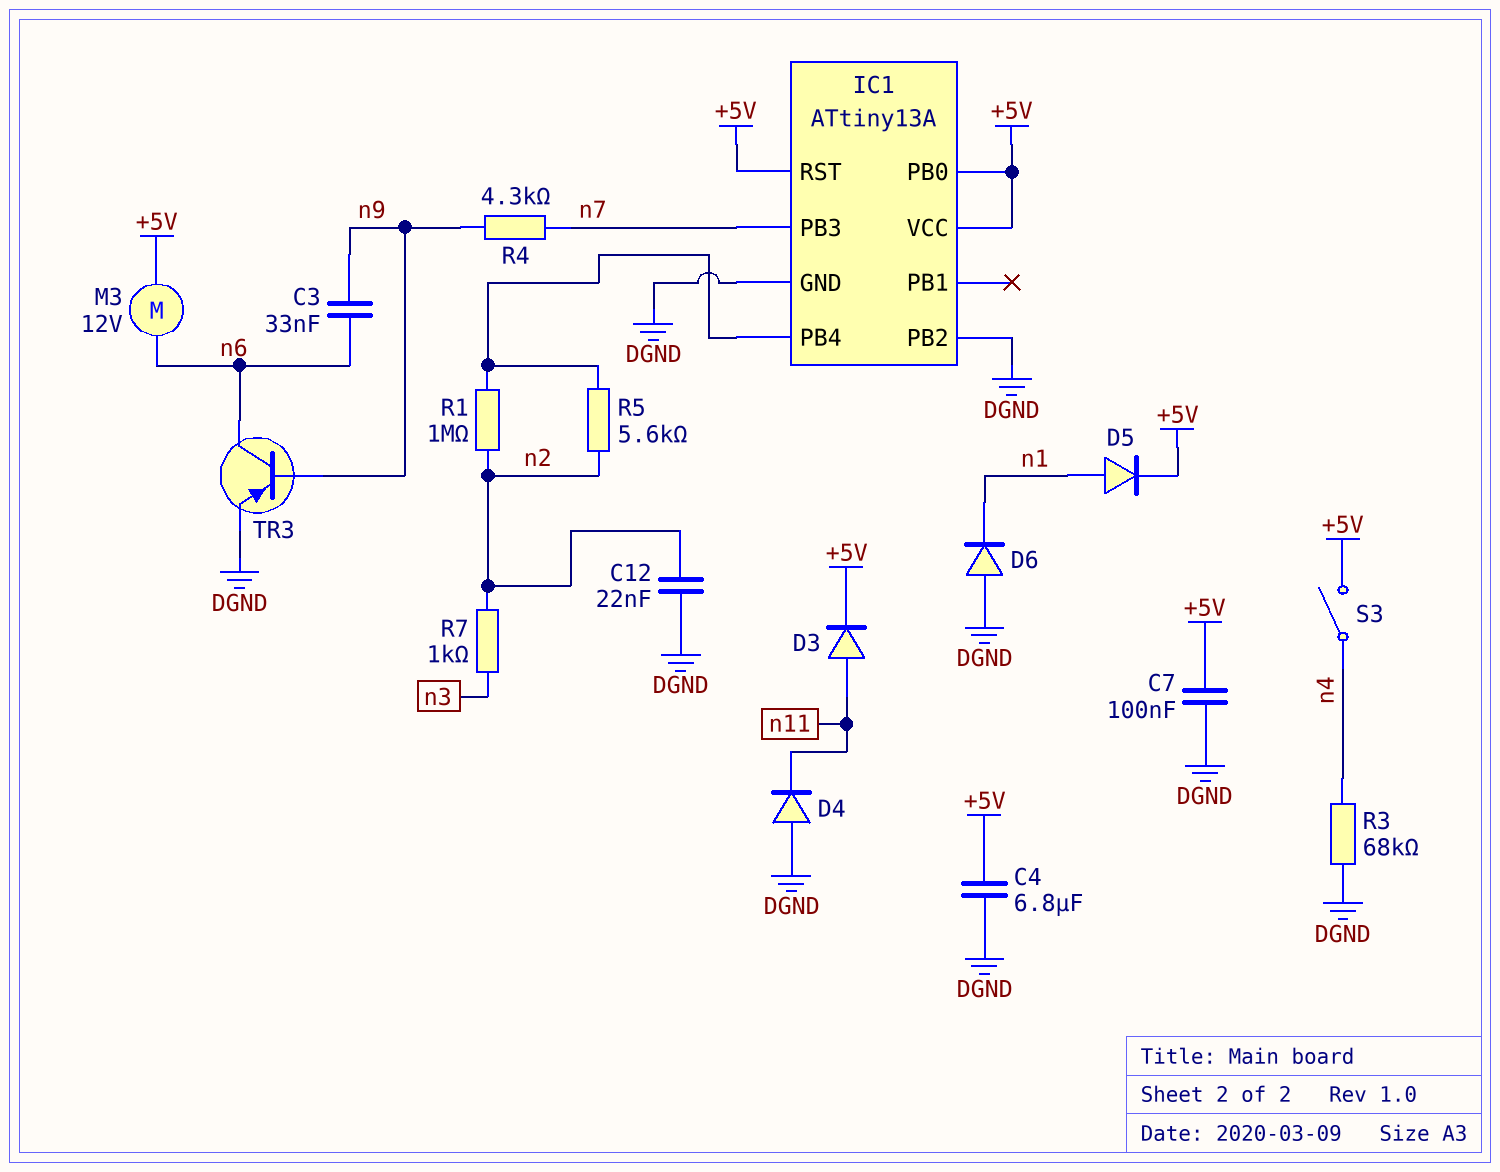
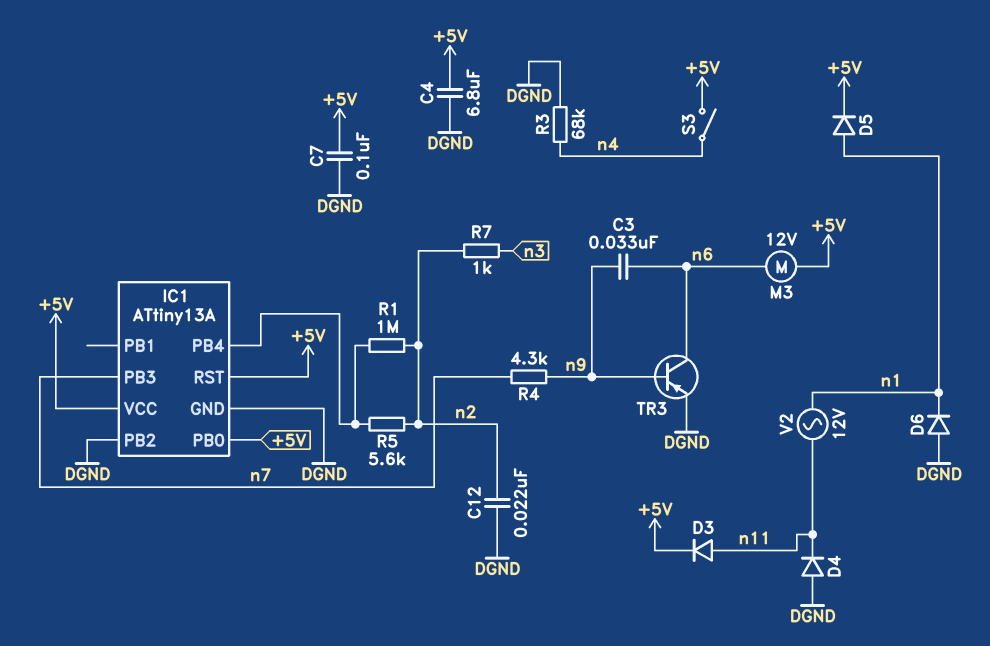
V2: none -> AC 12V (n1, n11)

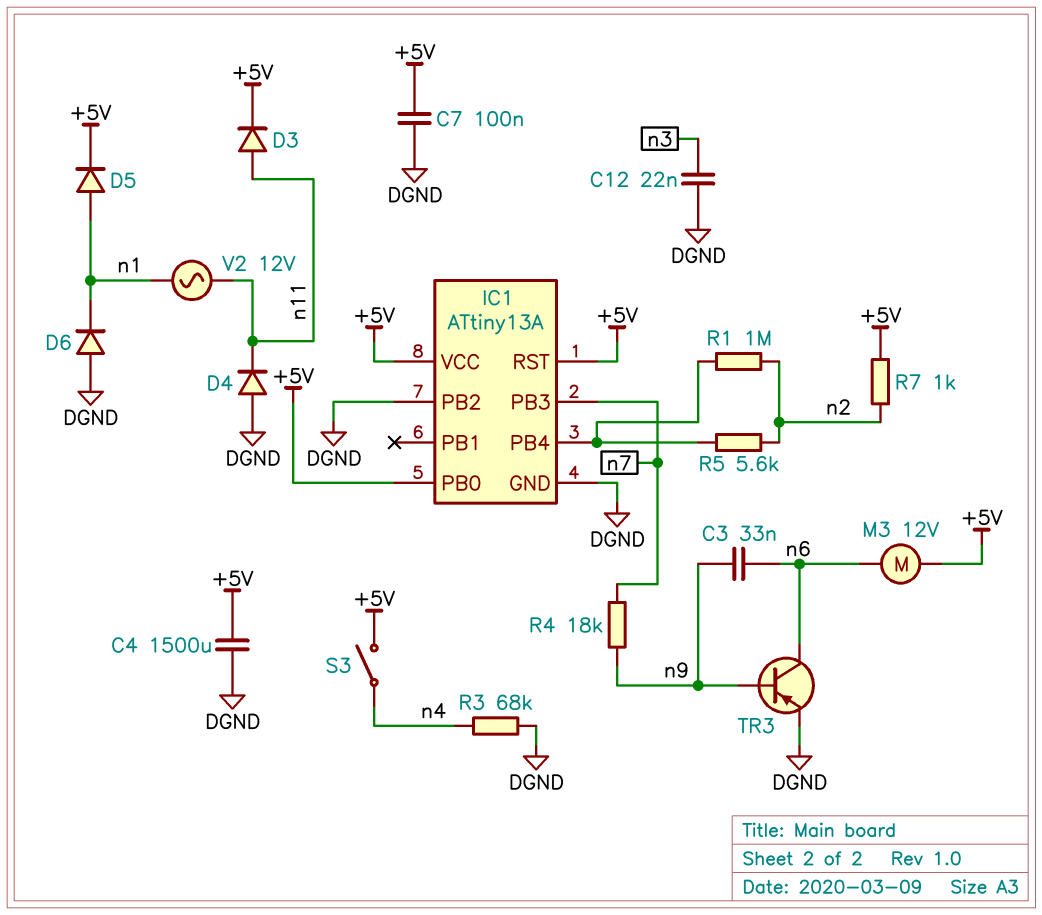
C4: 6.8uF (+5V, DGND) -> 1500uF (+5V, DGND)
C12: 22nF (DGND, n2) -> 22nF (DGND, n3)
R4: 4.3k (n7, n9) -> 18k (n7, n9)
R7: 1k (n2, n3) -> 1k (+5V, n2)

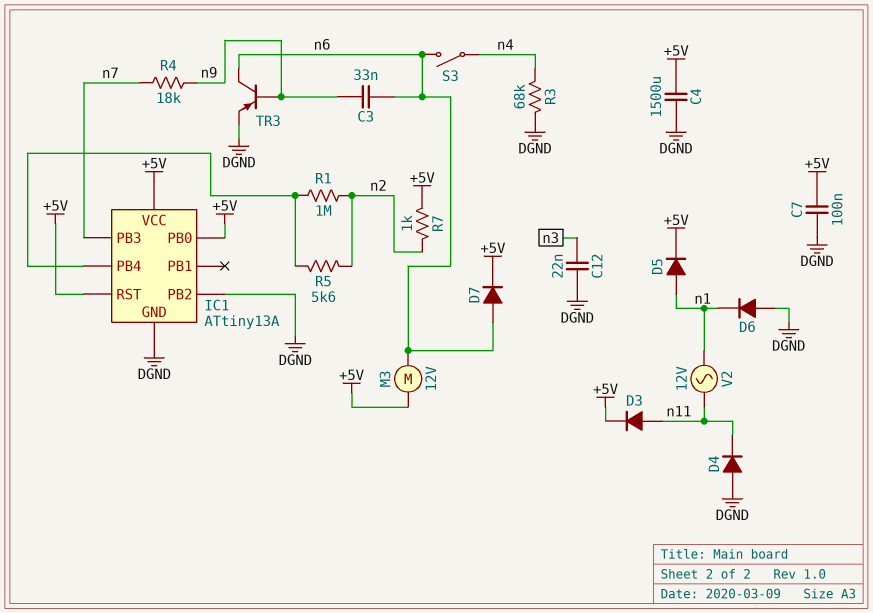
D7: none -> diode (A n6, K +5V)
S3: switch (+5V, n4) -> switch (n4, n6)

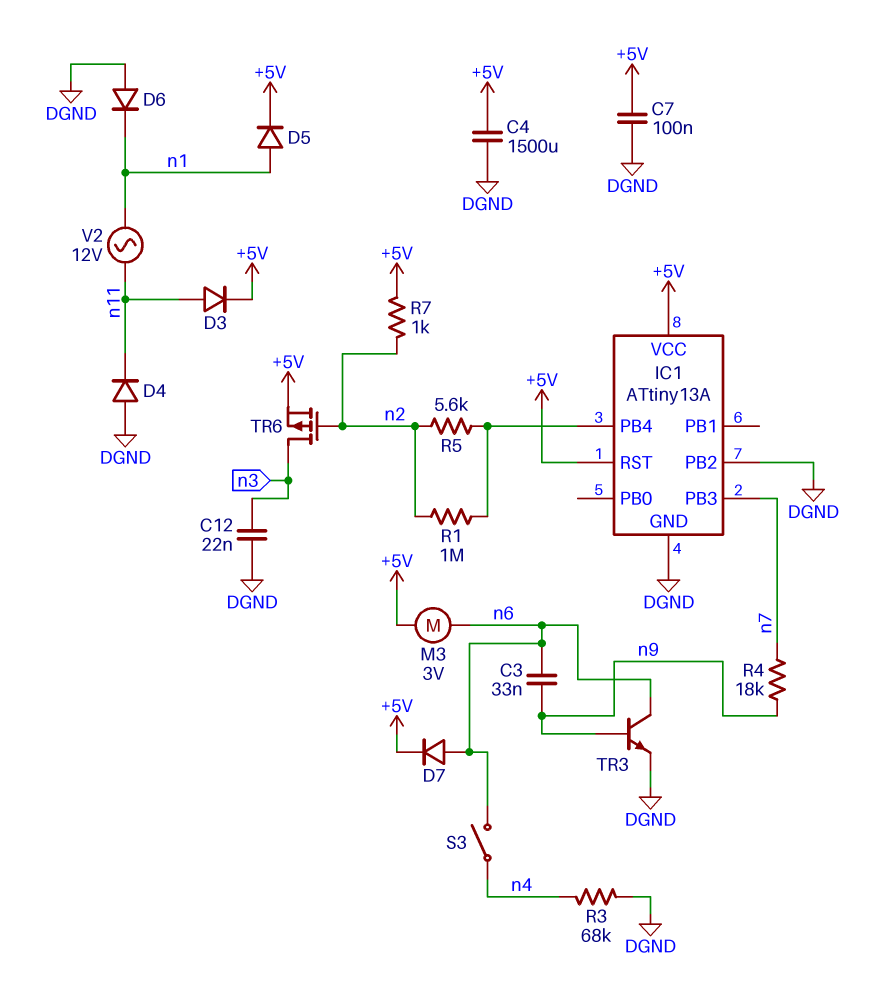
IC1 pin PB0: +5V -> none
M3: motor 12V (+5V, n6) -> motor 3V (+5V, n6)
TR3: PNP (B n9, C n6, E DGND) -> NPN (B n9, C n6, E DGND)
TR6: none -> PMOS (G n2, D n3, S +5V)

